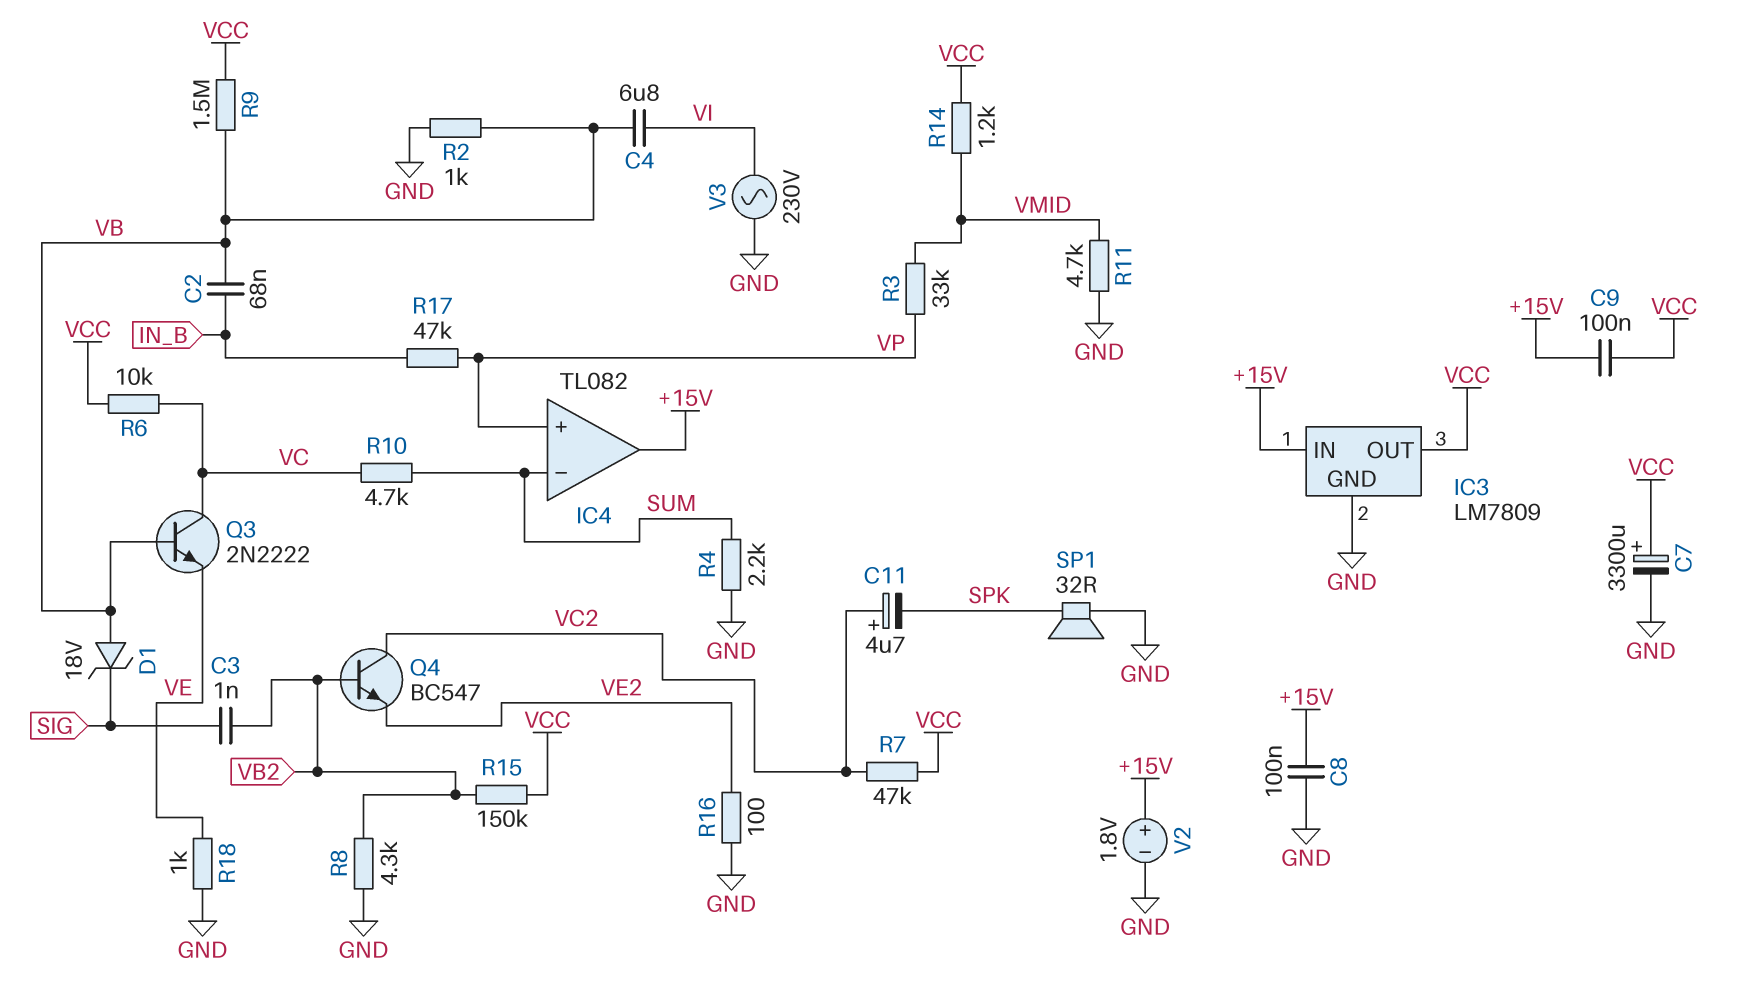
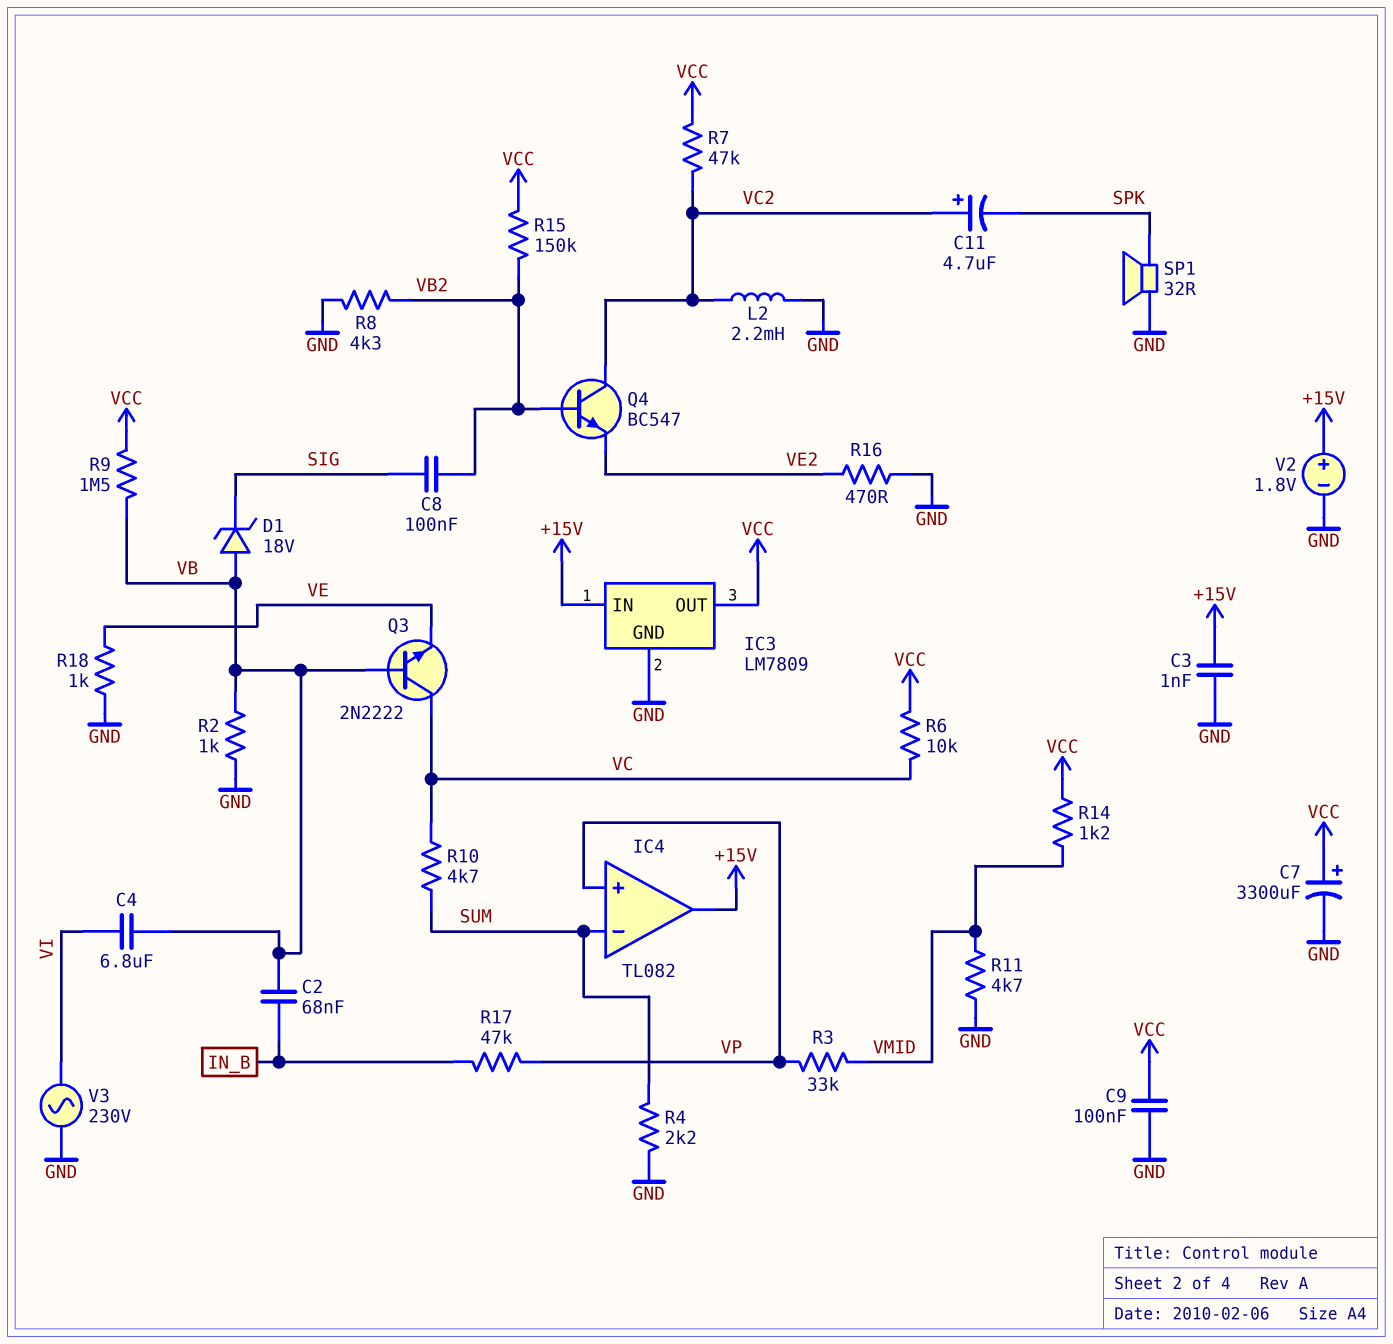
C3: 1nF (SIG, VB2) -> 1nF (+15V, GND)
C8: 100nF (+15V, GND) -> 100nF (SIG, VB2)
C9: 100nF (+15V, VCC) -> 100nF (GND, VCC)
L2: none -> 2.2mH (GND, VC2)
R16: 100 (GND, VE2) -> 470 (GND, VE2)

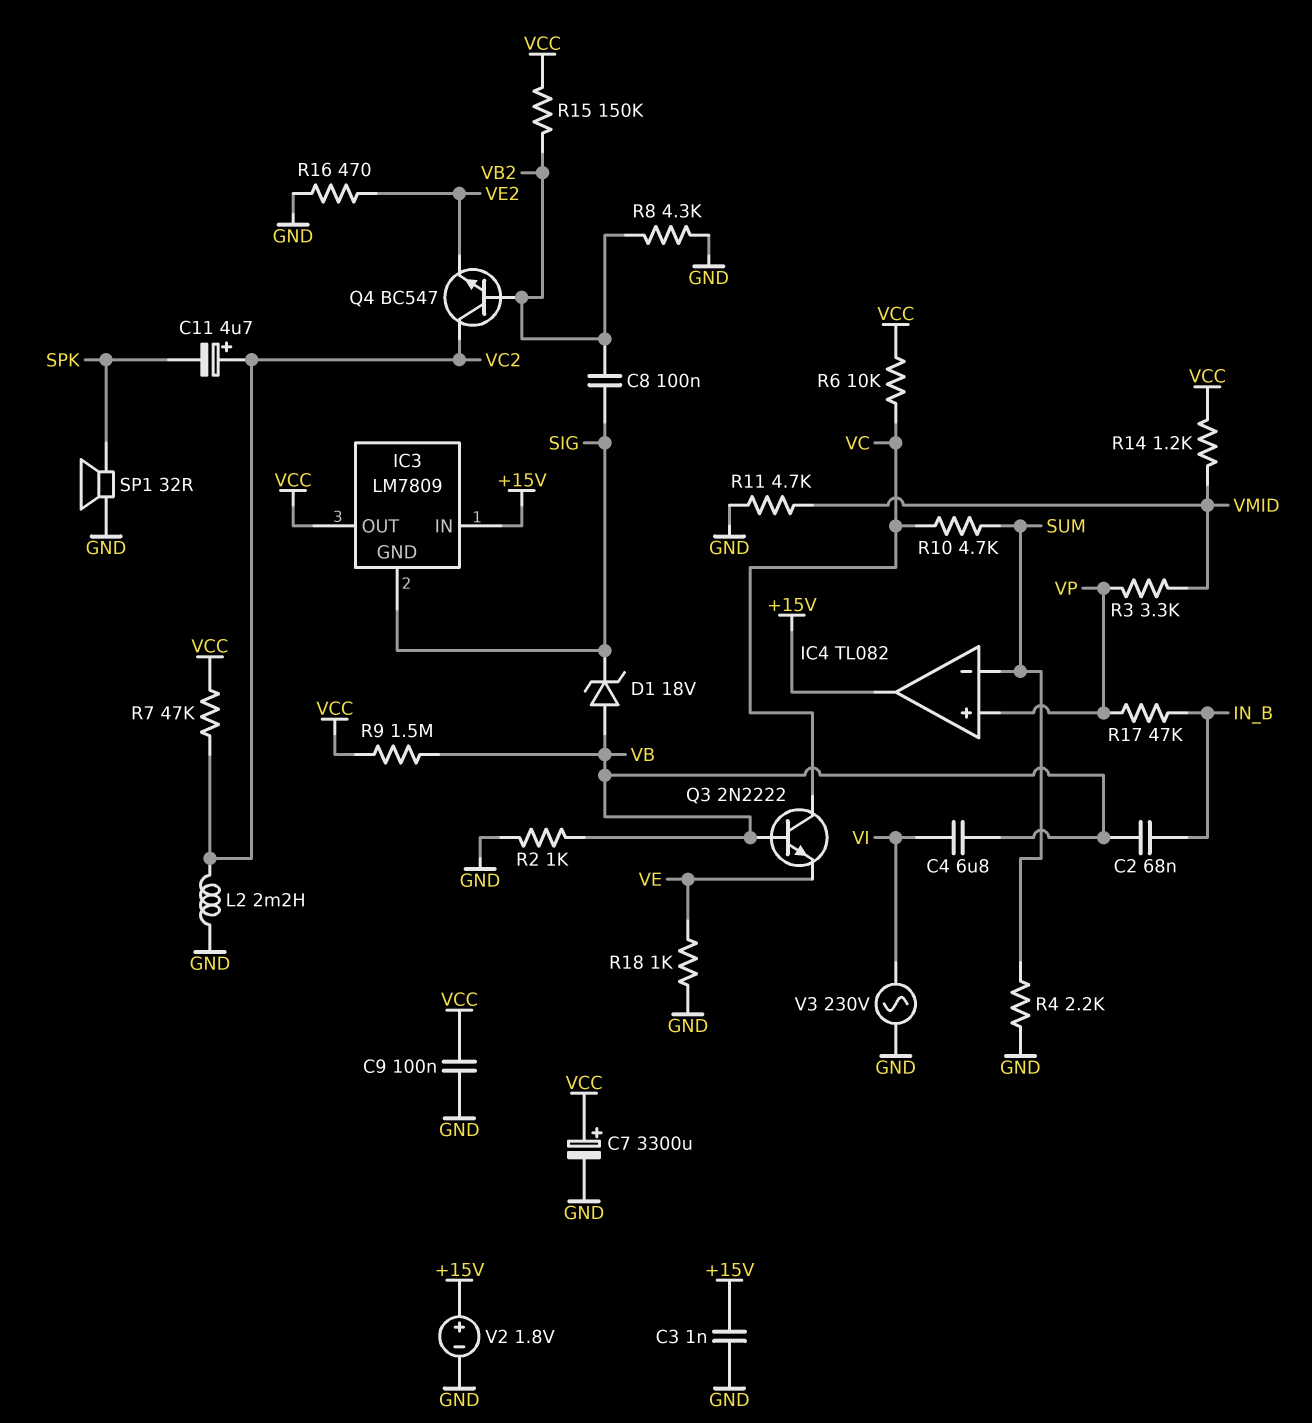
IC3 pin GND: GND -> SIG
R3: 33k (VMID, VP) -> 3.3k (VMID, VP)

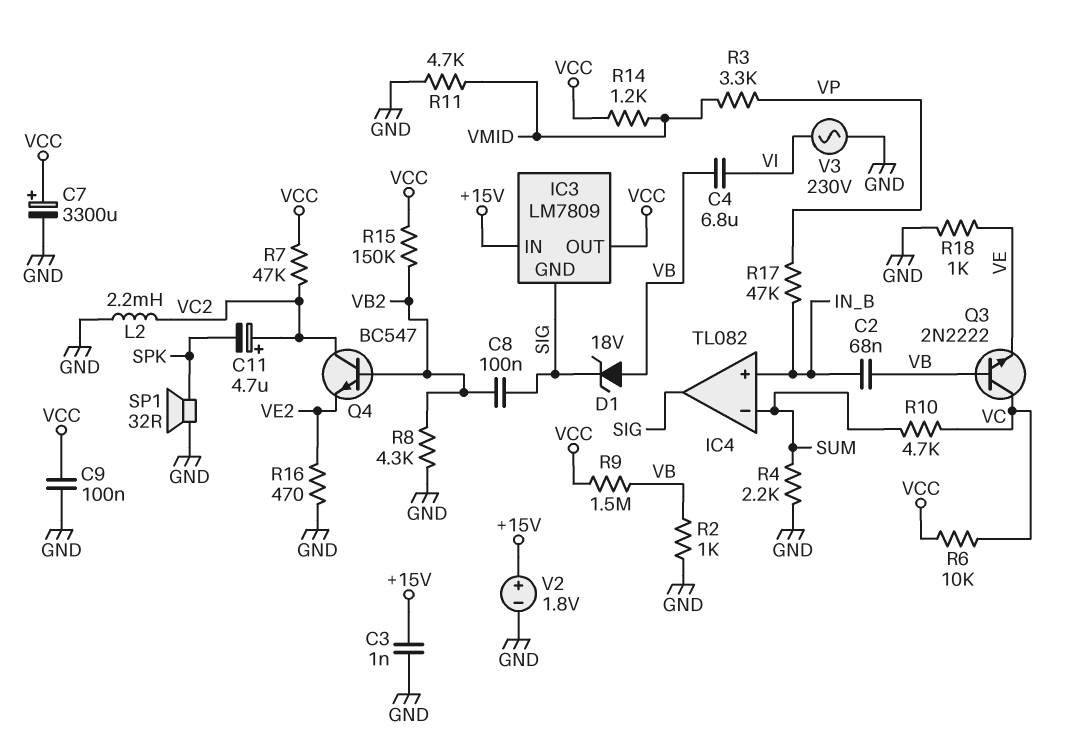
IC4 pin in+: VP -> IN_B
IC4 pin out: +15V -> SIG

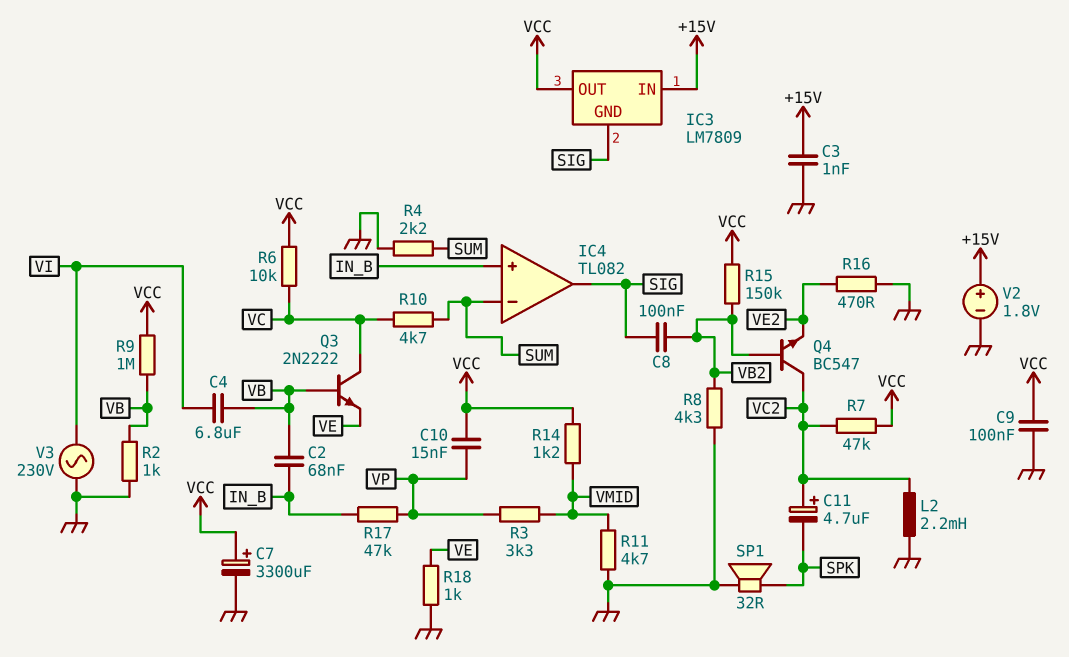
C10: none -> 15nF (VCC, VP)
D1: zener 18V (A VB, K SIG) -> none
R9: 1.5M (VB, VCC) -> 1M (VB, VCC)

